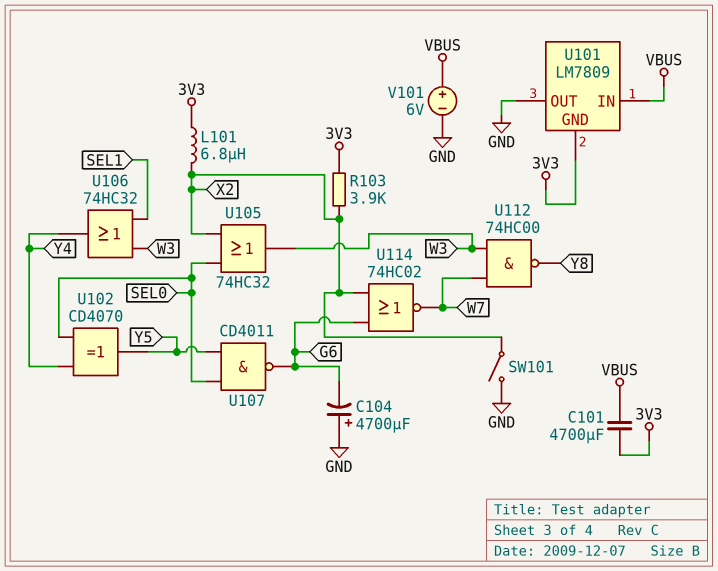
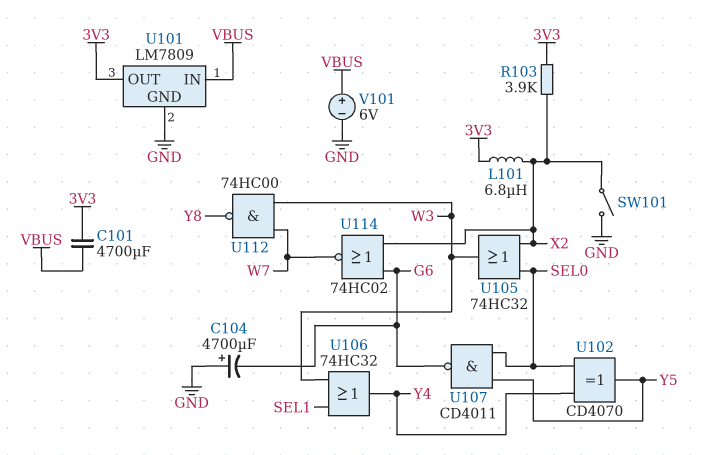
U101 pin GND: 3V3 -> GND
U101 pin OUT: GND -> 3V3

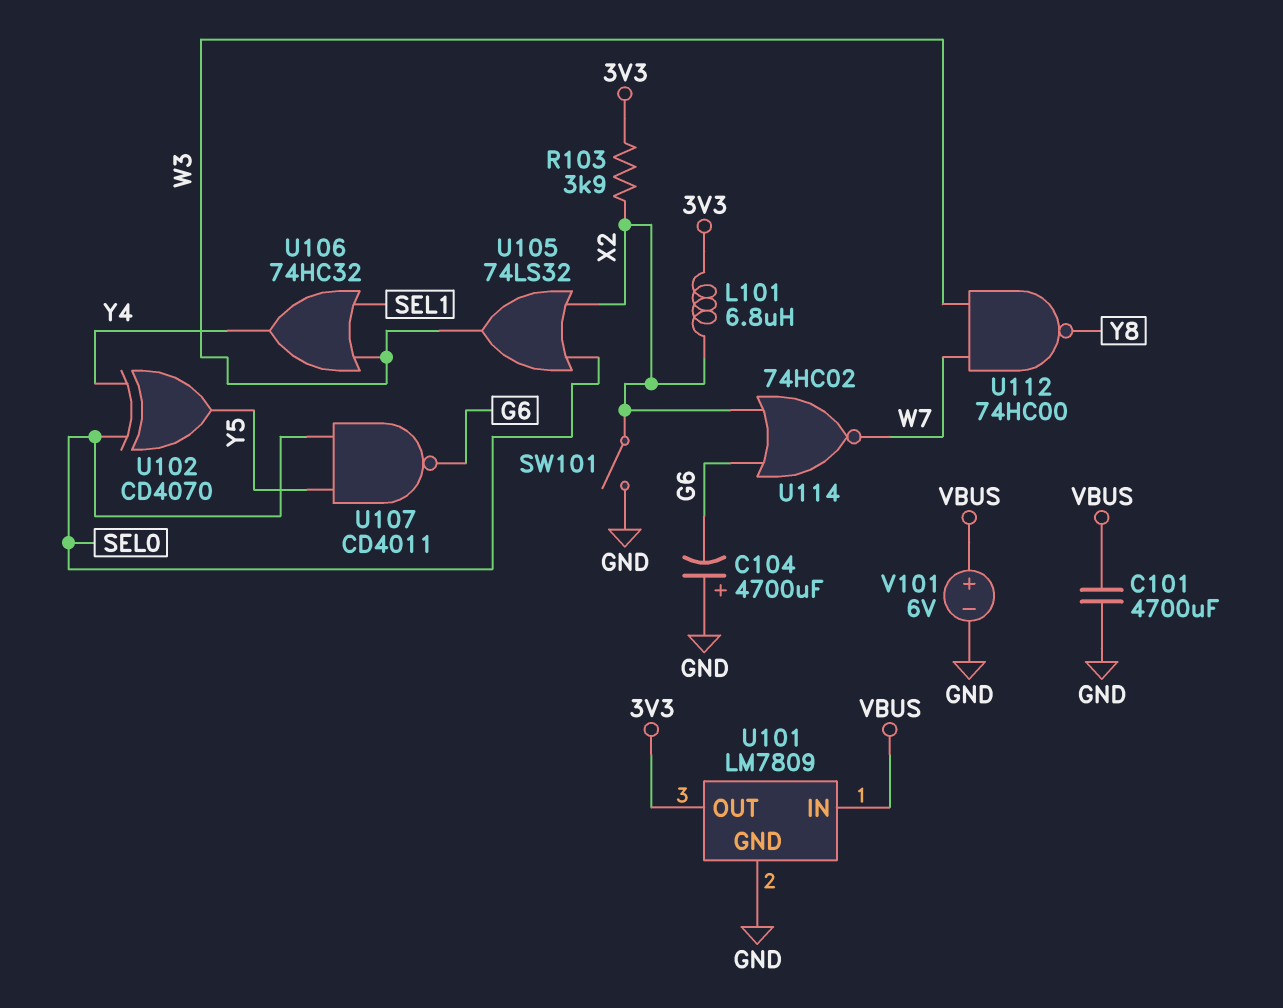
C101: 4700uF (3V3, VBUS) -> 4700uF (GND, VBUS)
U105: OR 74HC32 (in SEL0, in X2, out W3) -> OR 74LS32 (in SEL0, in X2, out W3)

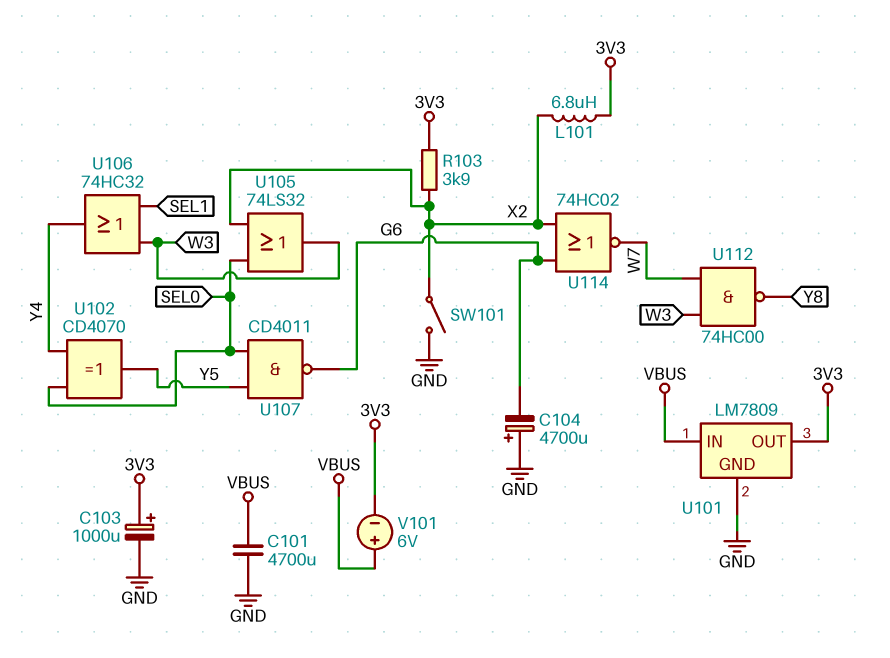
C103: none -> 1000uF (plus 3V3, minus GND)
V101: 6V (plus VBUS, minus GND) -> 6V (plus VBUS, minus 3V3)

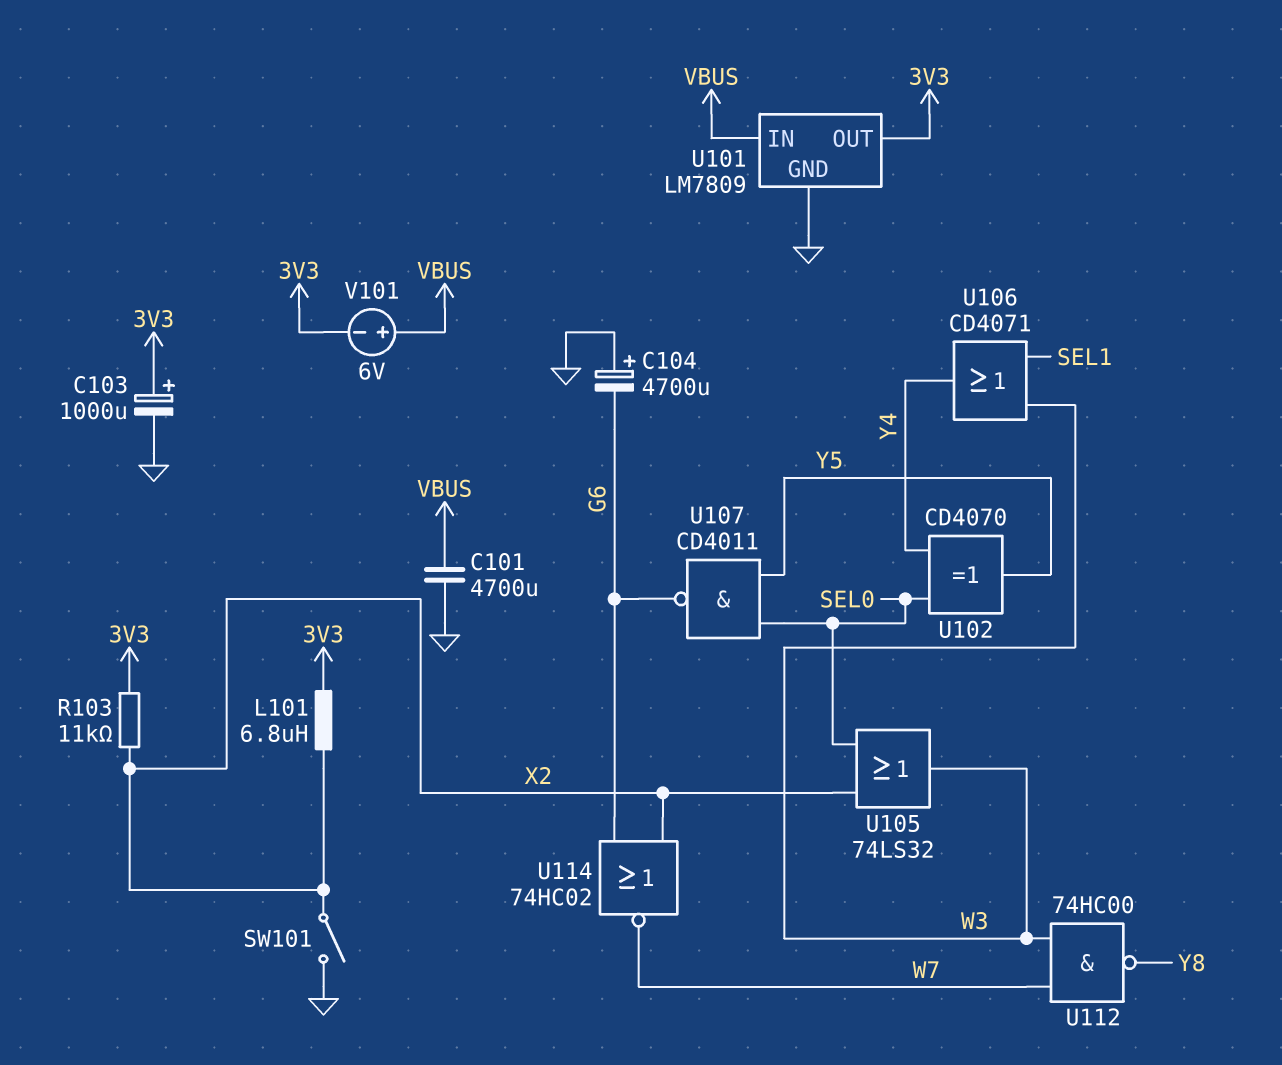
R103: 3.9k (3V3, X2) -> 11k (3V3, X2)
U106: OR 74HC32 (in SEL1, in W3, out Y4) -> OR CD4071 (in SEL1, in W3, out Y4)

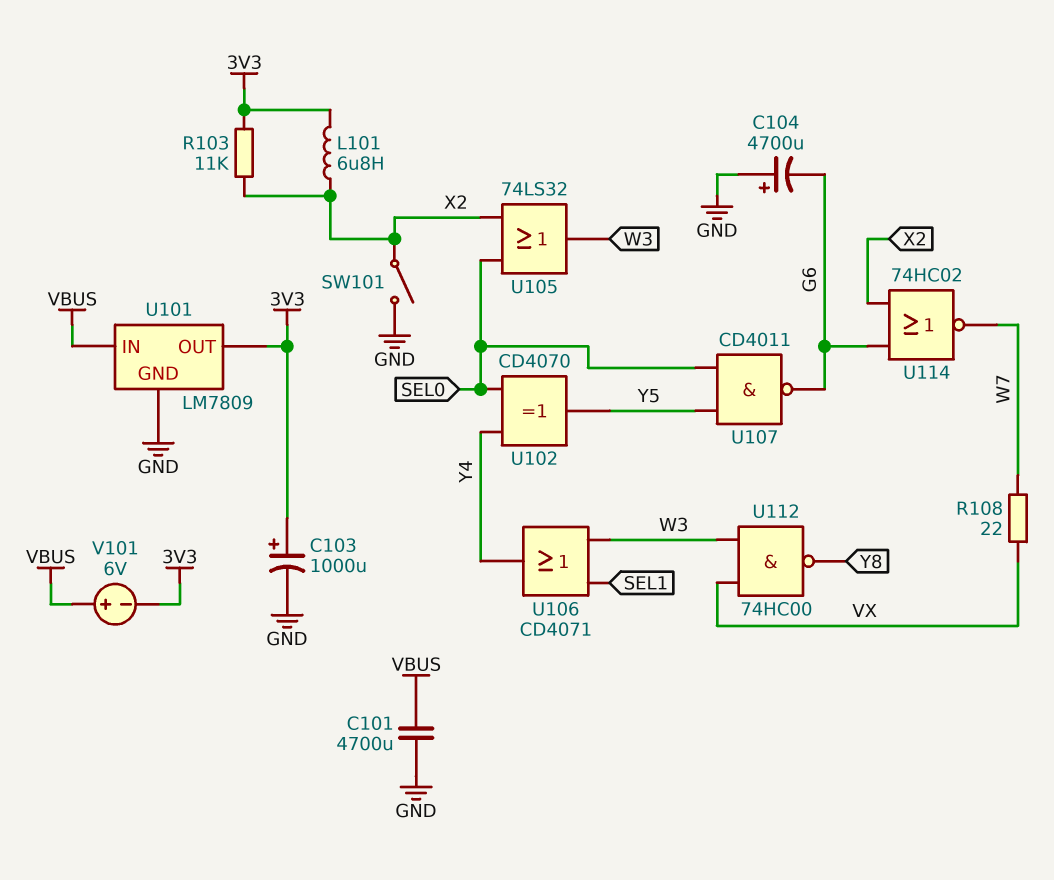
R108: none -> 22 (VX, W7)
U112: NAND 74HC00 (in W3, in W7, out Y8) -> NAND 74HC00 (in VX, in W3, out Y8)

